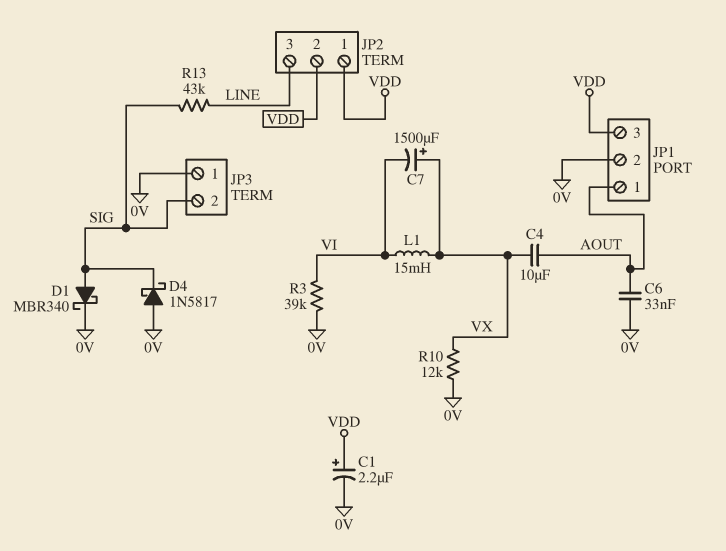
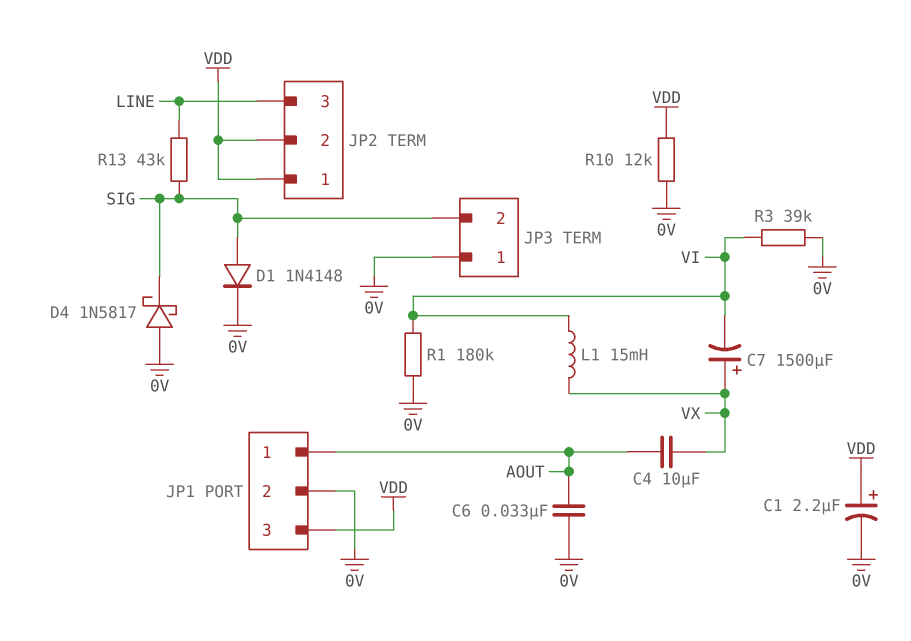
D1: schottky MBR340 (A SIG, K 0V) -> diode 1N4148 (A SIG, K 0V)
R1: none -> 180k (0V, VI)
R10: 12k (0V, VX) -> 12k (0V, VDD)

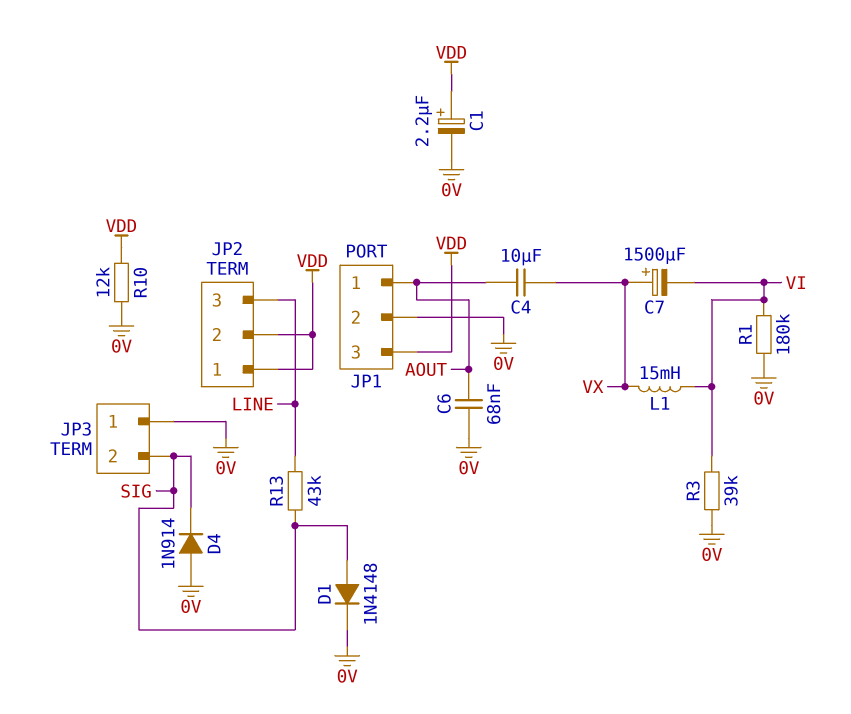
C6: 33nF (0V, AOUT) -> 68nF (0V, AOUT)
D4: schottky 1N5817 (A 0V, K SIG) -> diode 1N914 (A 0V, K SIG)

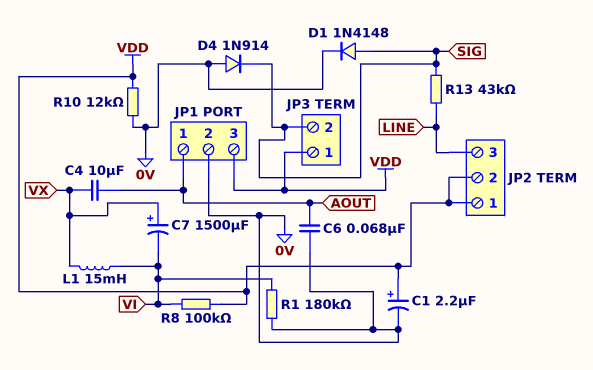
JP3 pin 1: 0V -> VDD
R3: 39k (0V, VI) -> none
R8: none -> 100k (VDD, VI)

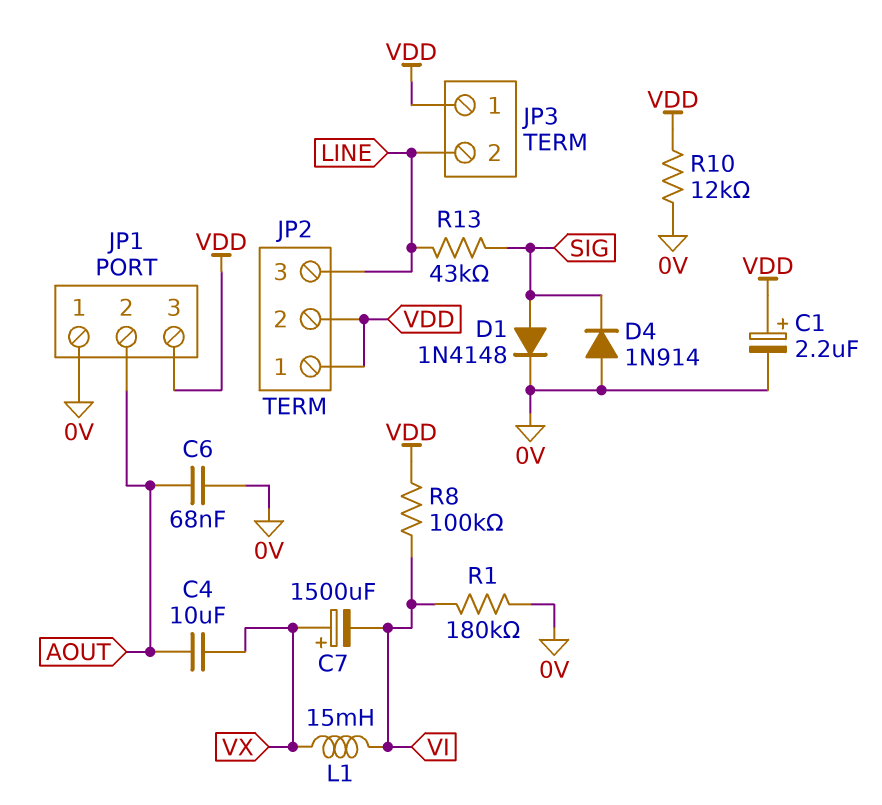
JP1 pin 1: AOUT -> 0V
JP1 pin 2: 0V -> AOUT
JP3 pin 2: SIG -> LINE

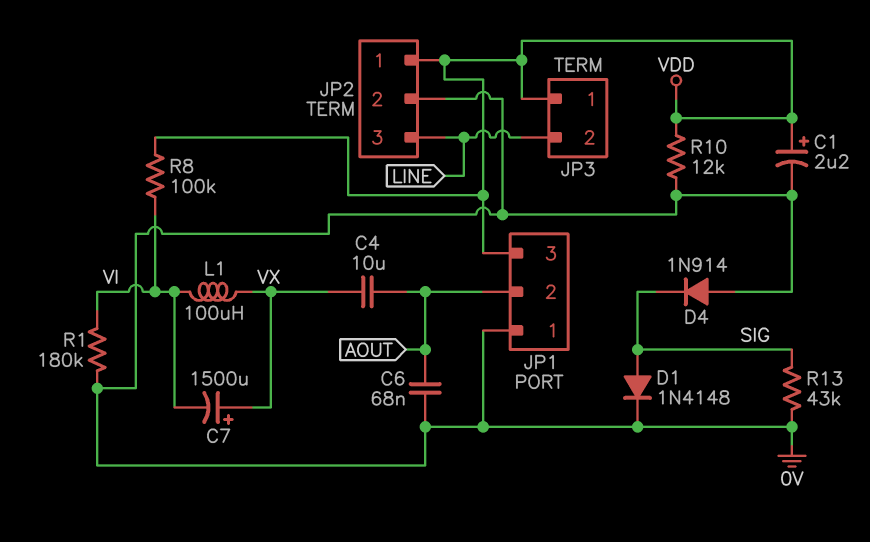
JP2 pin 2: VDD -> 0V
L1: 15mH (VI, VX) -> 100uH (VI, VX)
R13: 43k (LINE, SIG) -> 43k (0V, SIG)

